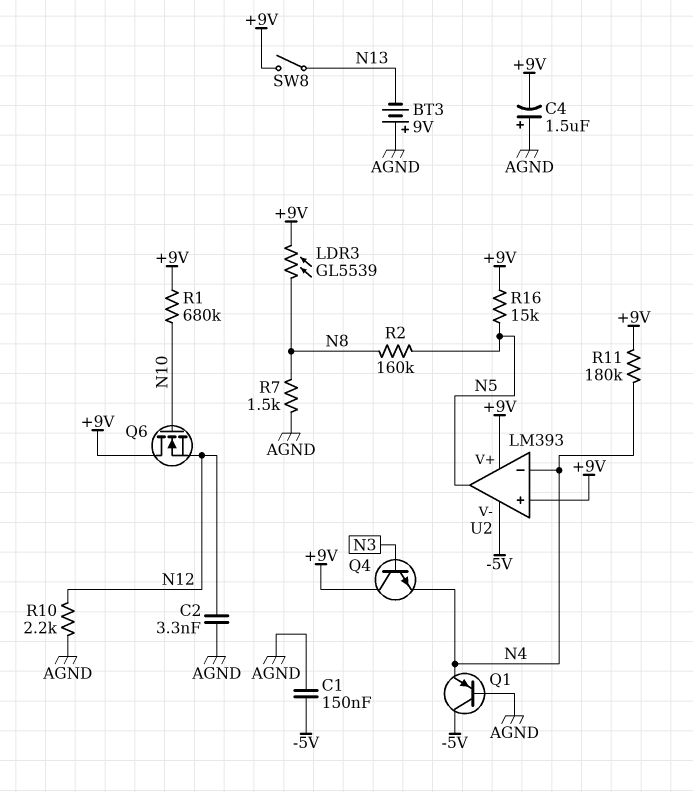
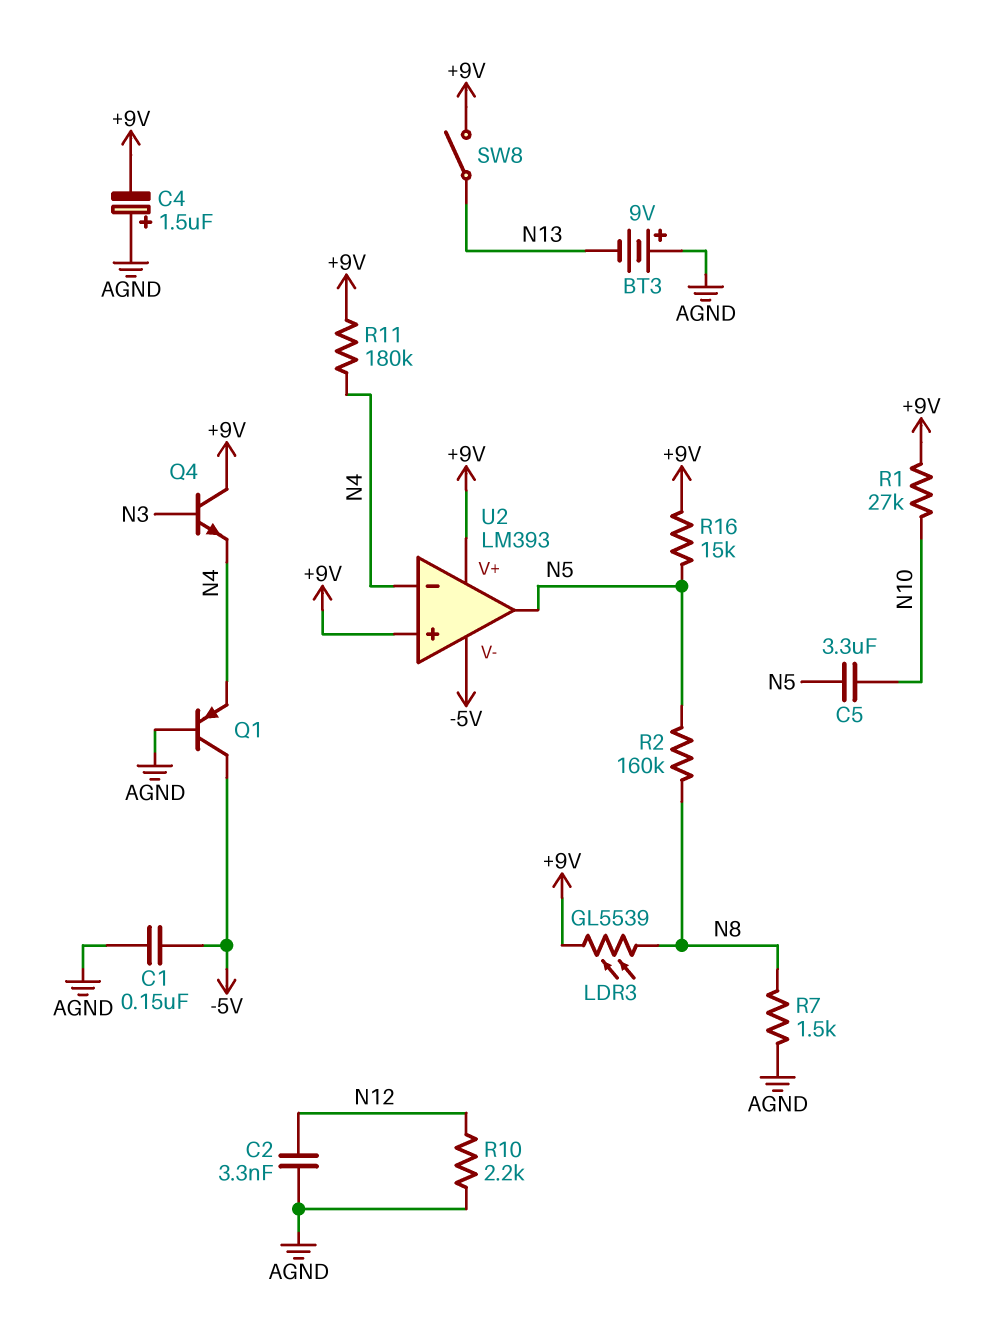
C5: none -> 3.3uF (N5, N10)
Q6: NMOS (G N10, D +9V, S N12) -> none
R1: 680k (+9V, N10) -> 27k (+9V, N10)

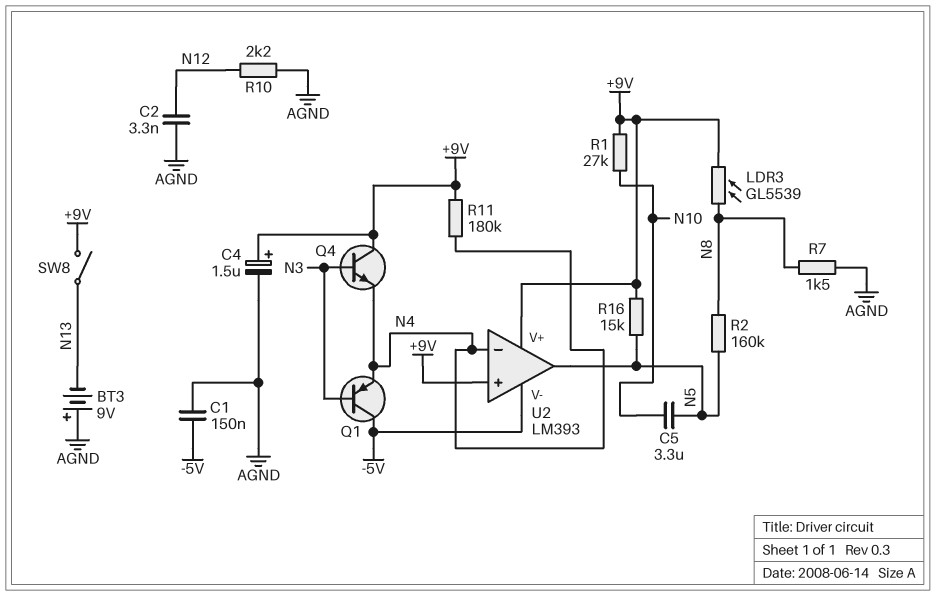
C4: 1.5uF (plus AGND, minus +9V) -> 1.5uF (plus +9V, minus AGND)
Q1: PNP (B AGND, C -5V, E N4) -> PNP (B N3, C -5V, E N4)

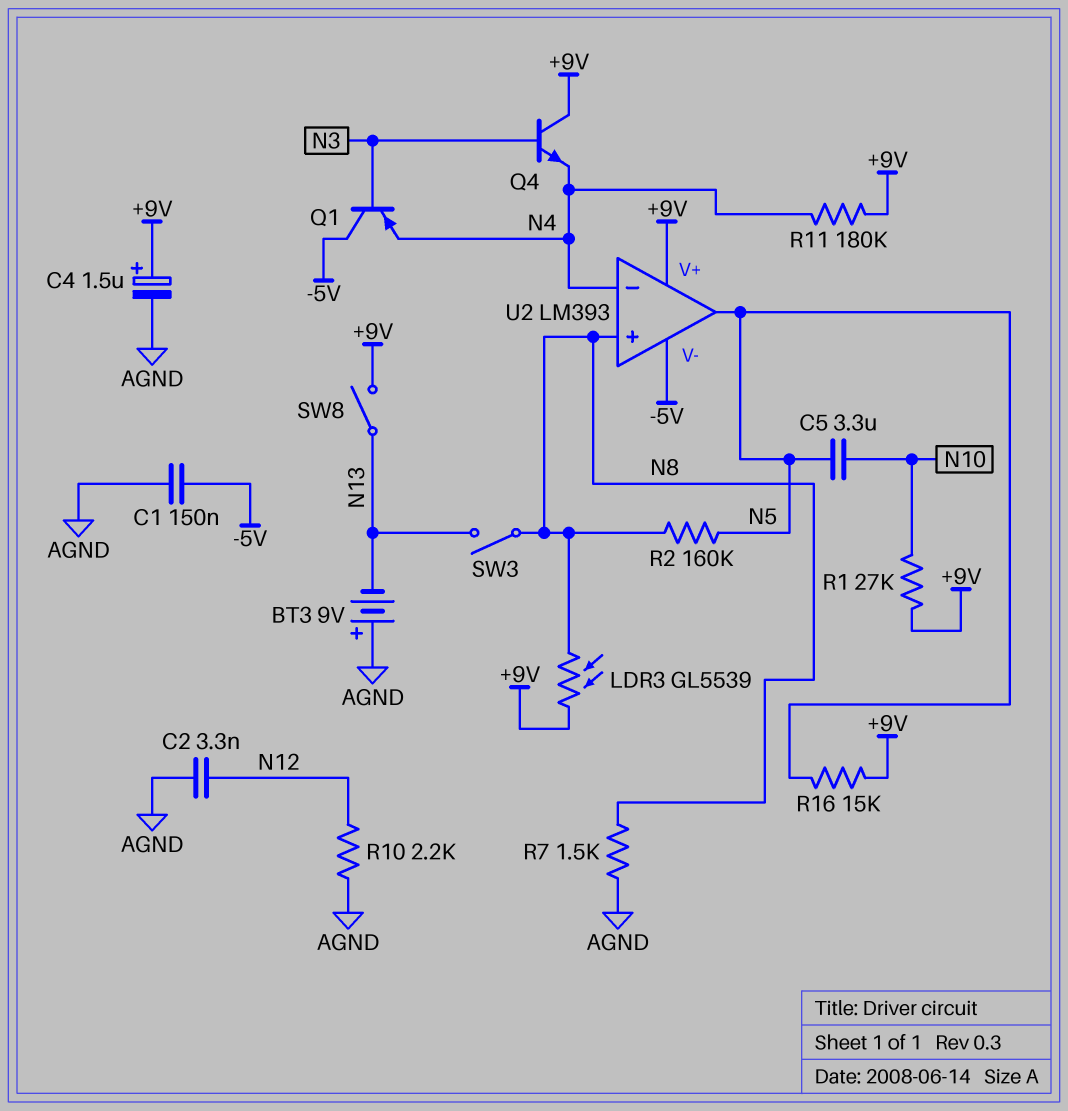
SW3: none -> switch (N8, N13)
U2 pin in+: +9V -> N8

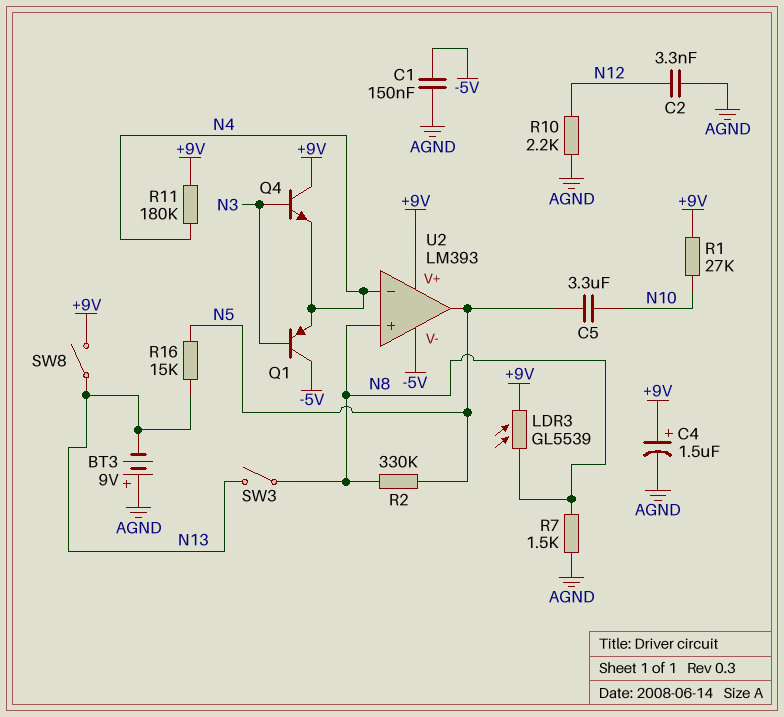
R2: 160k (N5, N8) -> 330k (N5, N8)
R16: 15k (+9V, N5) -> 15k (N5, N13)

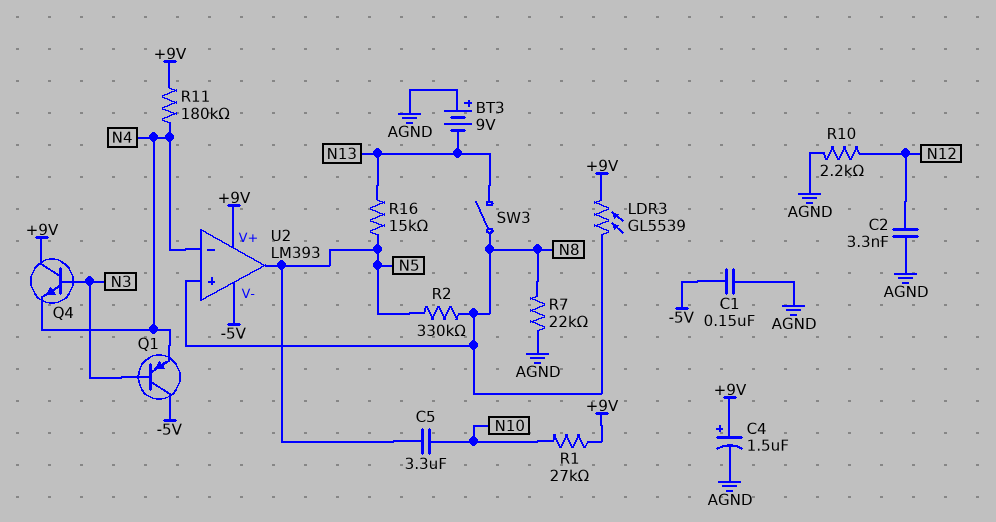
R7: 1.5k (AGND, N8) -> 22k (AGND, N8)
SW8: switch (+9V, N13) -> none

